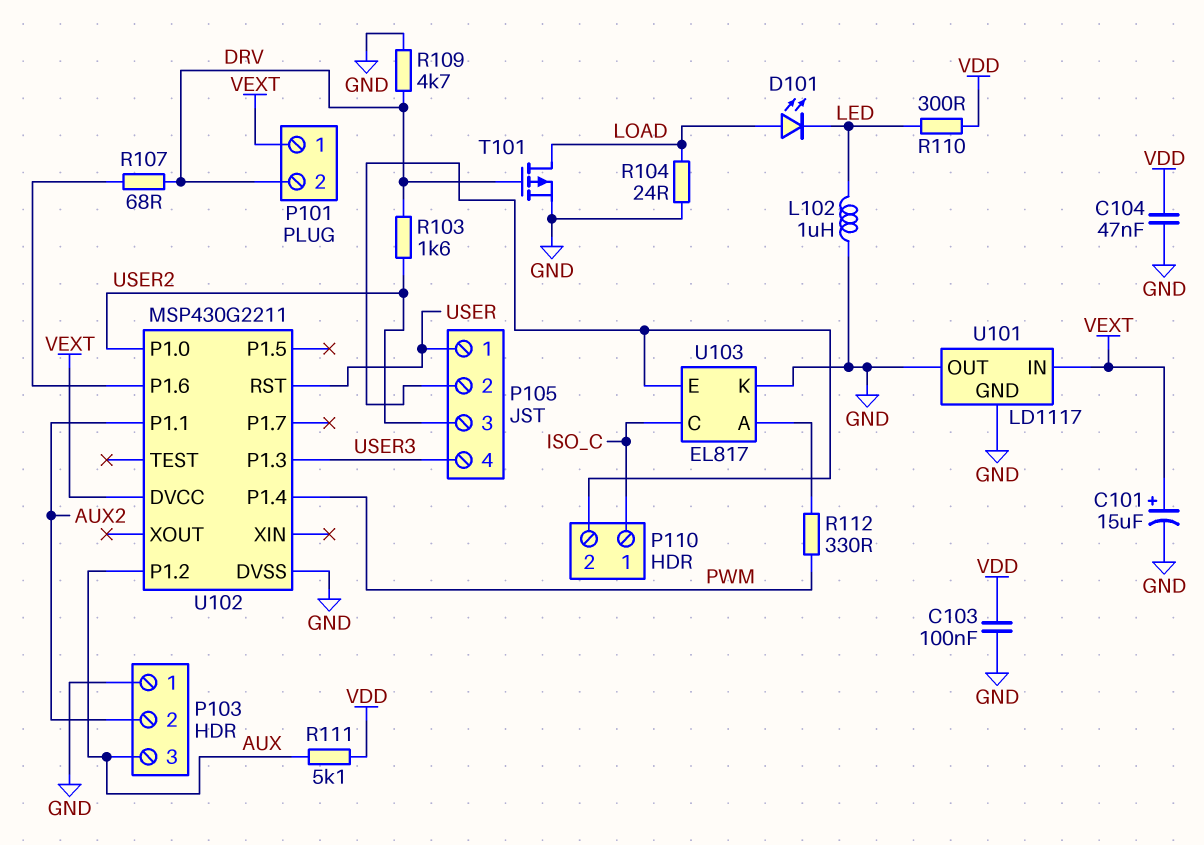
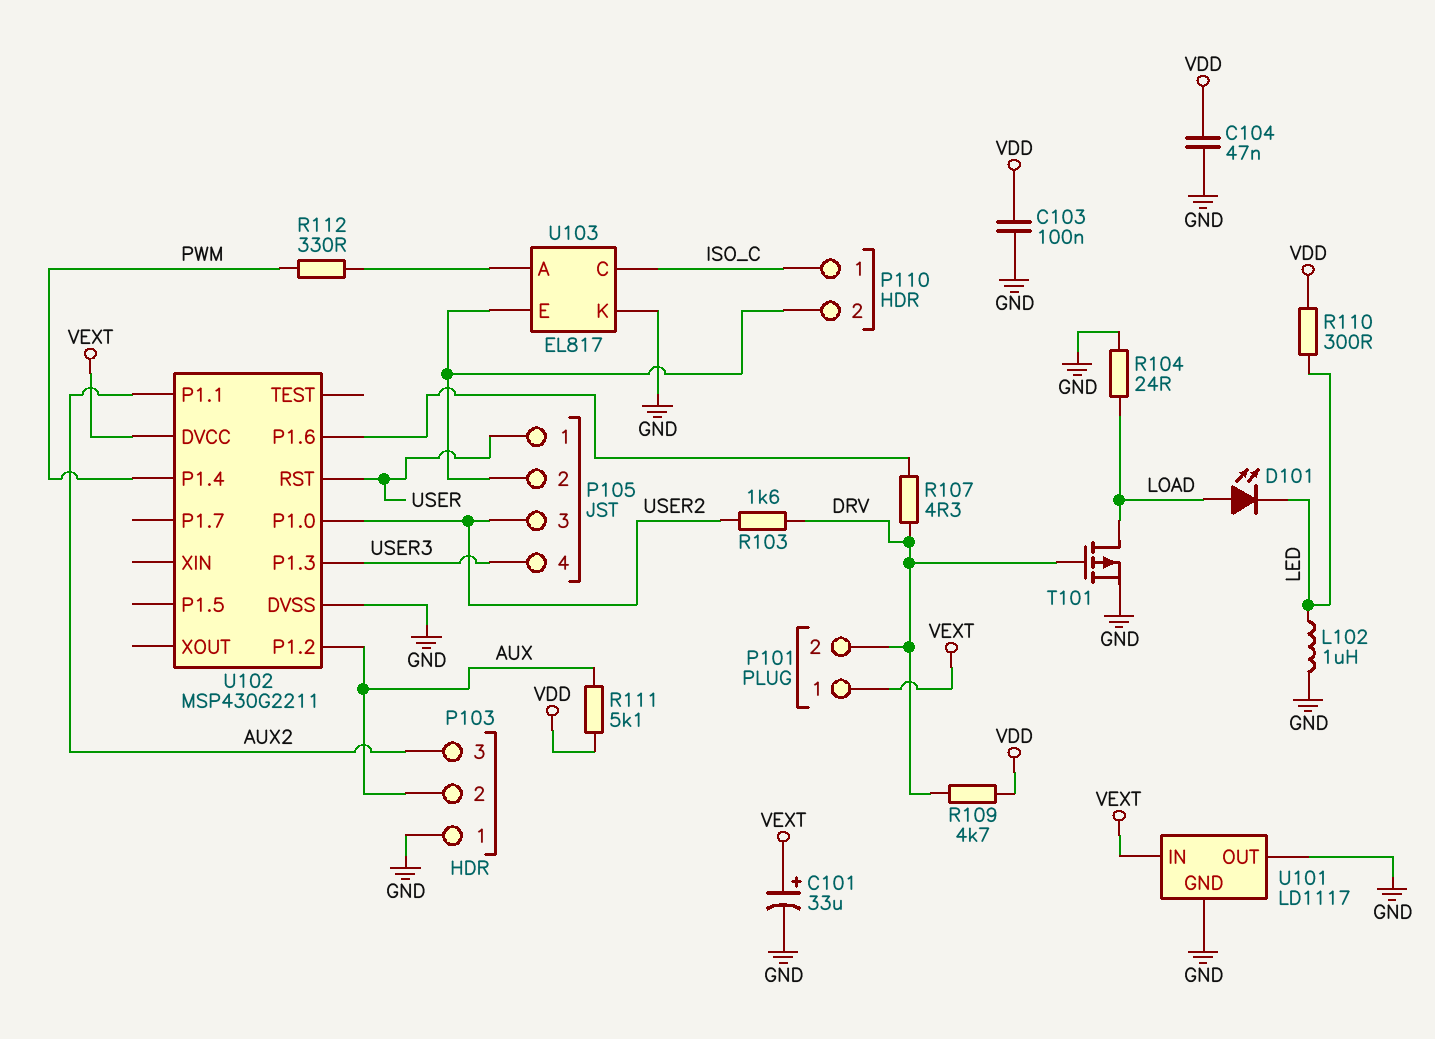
C101: 15uF (plus VEXT, minus GND) -> 33uF (plus VEXT, minus GND)
P103 pin 2: AUX2 -> AUX
P103 pin 3: AUX -> AUX2
R107: 68 (DRV, U102/P1.6) -> 4.3 (DRV, U102/P1.6)
R109: 4.7k (DRV, GND) -> 4.7k (DRV, VDD)

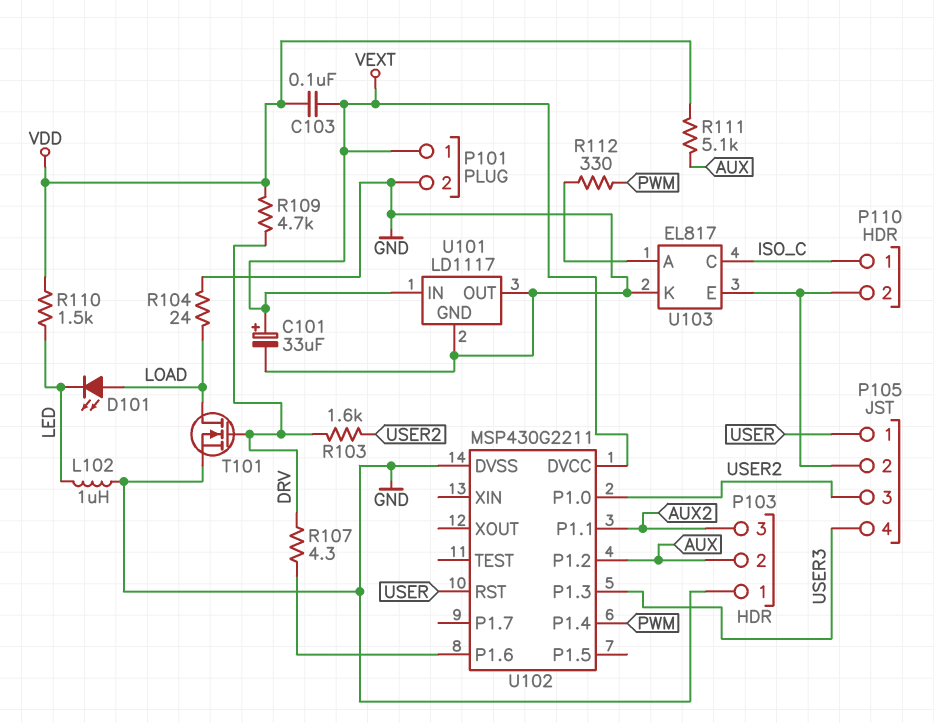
C103: 100nF (GND, VDD) -> 100nF (VDD, VEXT)
C104: 47nF (GND, VDD) -> none
P101 pin 2: DRV -> GND
R110: 300 (LED, VDD) -> 1.5k (LED, VDD)
T101: PMOS (G DRV, D LOAD, S GND) -> NMOS (G DRV, D LOAD, S GND)

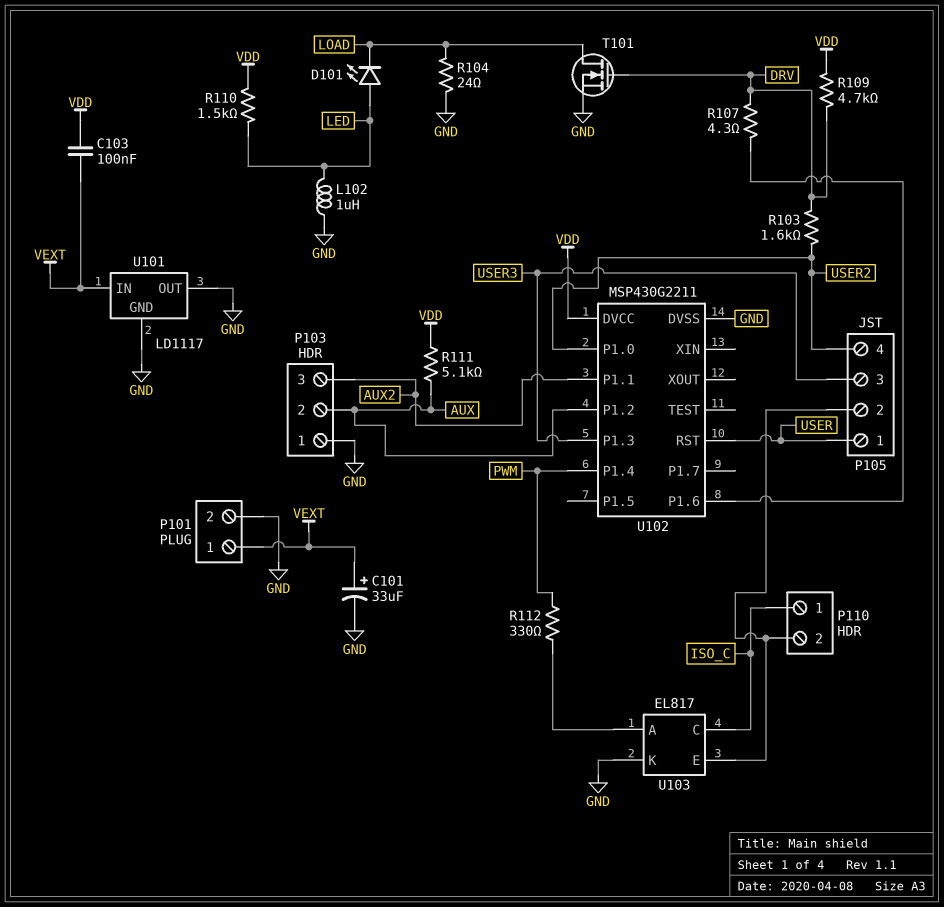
D101: LED (A LOAD, K LED) -> LED (A LED, K LOAD)
P105 pin 3: USER2 -> USER3
P105 pin 4: USER3 -> USER2
U102 pin DVCC: VEXT -> VDD

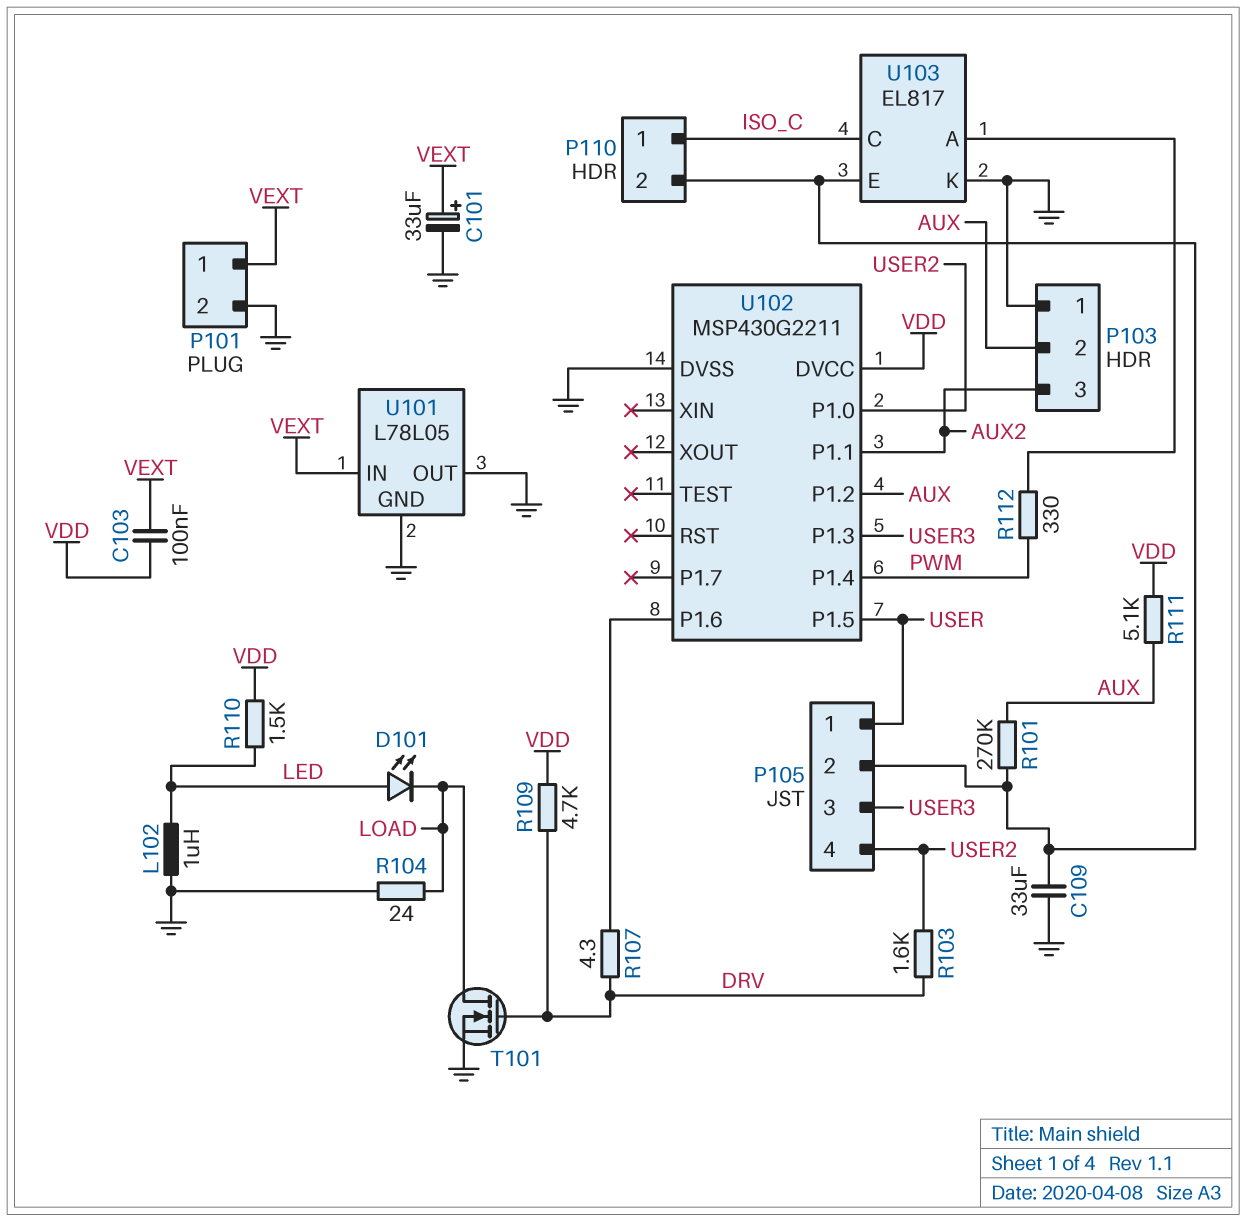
C109: none -> 33uF (GND, P105/2)
R101: none -> 270k (AUX, P105/2)
U101: LD1117 -> L78L05
U102 pin P1.5: none -> USER
U102 pin RST: USER -> none

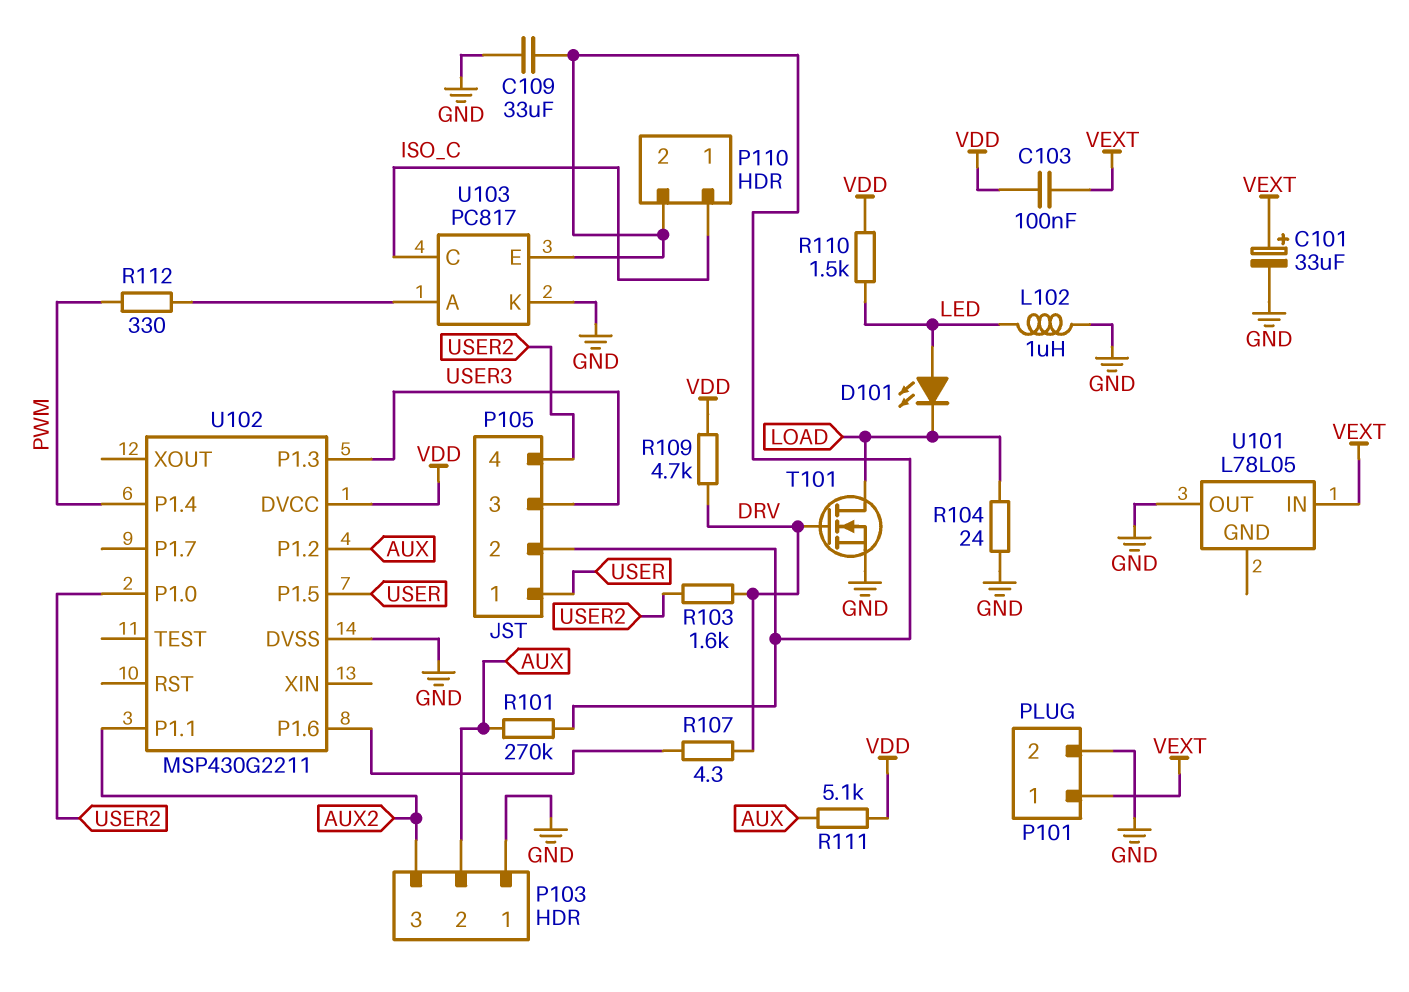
U101 pin GND: GND -> none
U103: EL817 -> PC817

